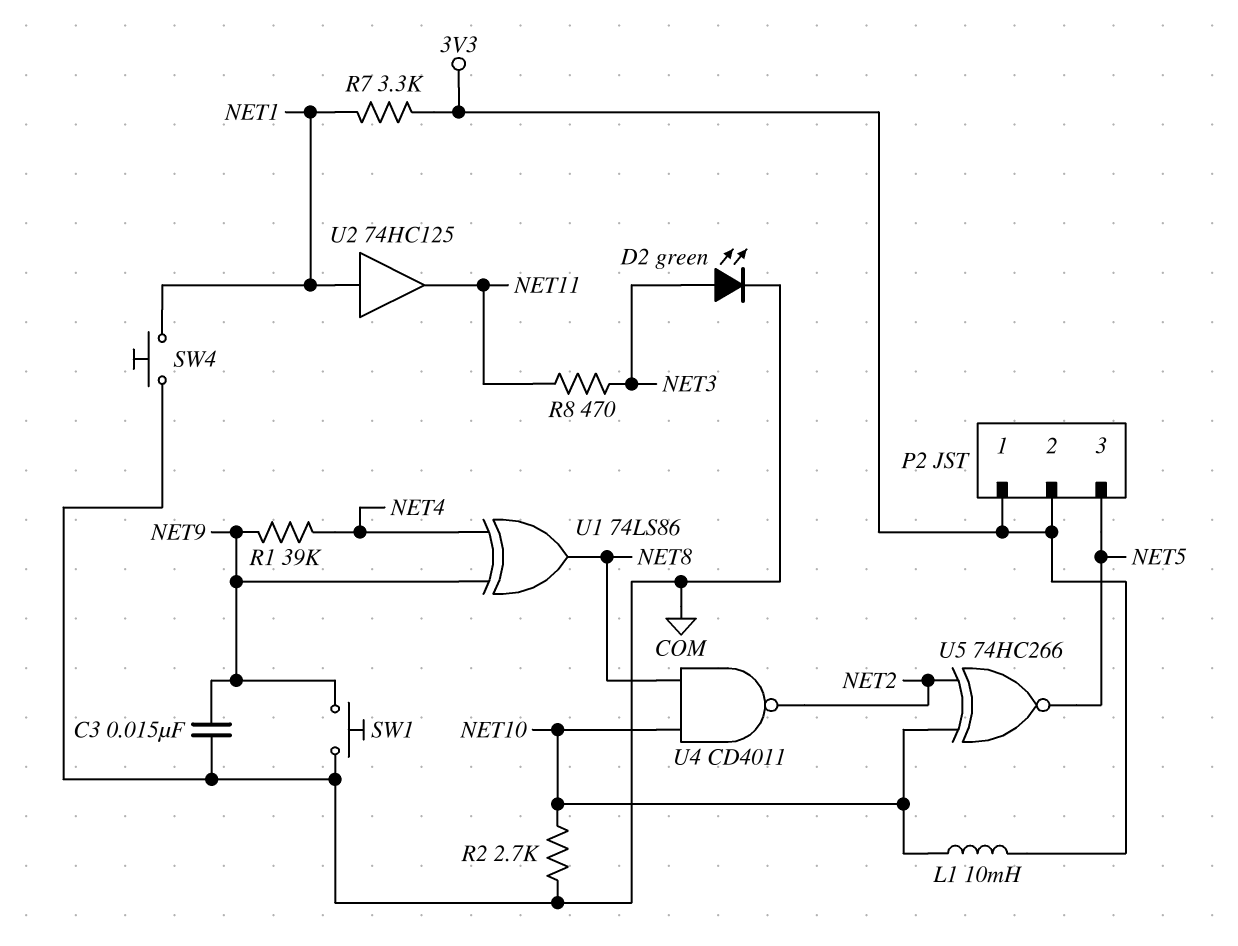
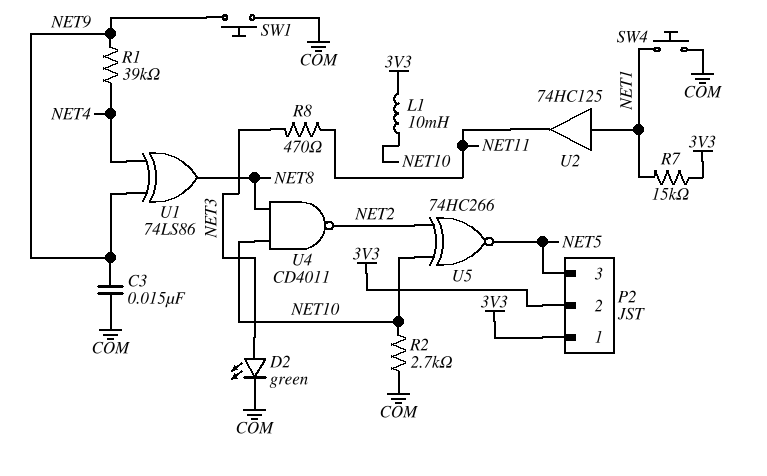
R7: 3.3k (3V3, NET1) -> 15k (3V3, NET1)

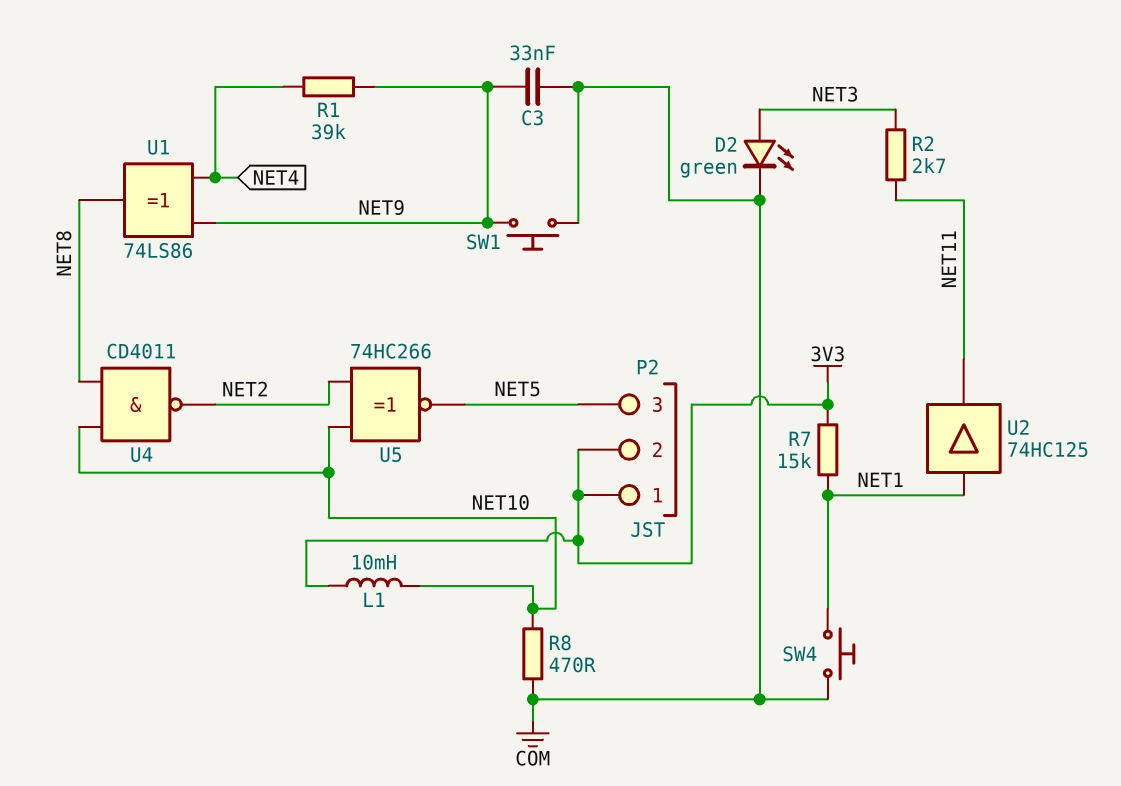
C3: 15nF (COM, NET9) -> 33nF (COM, NET9)
R2: 2.7k (COM, NET10) -> 2.7k (NET3, NET11)
R8: 470 (NET3, NET11) -> 470 (COM, NET10)

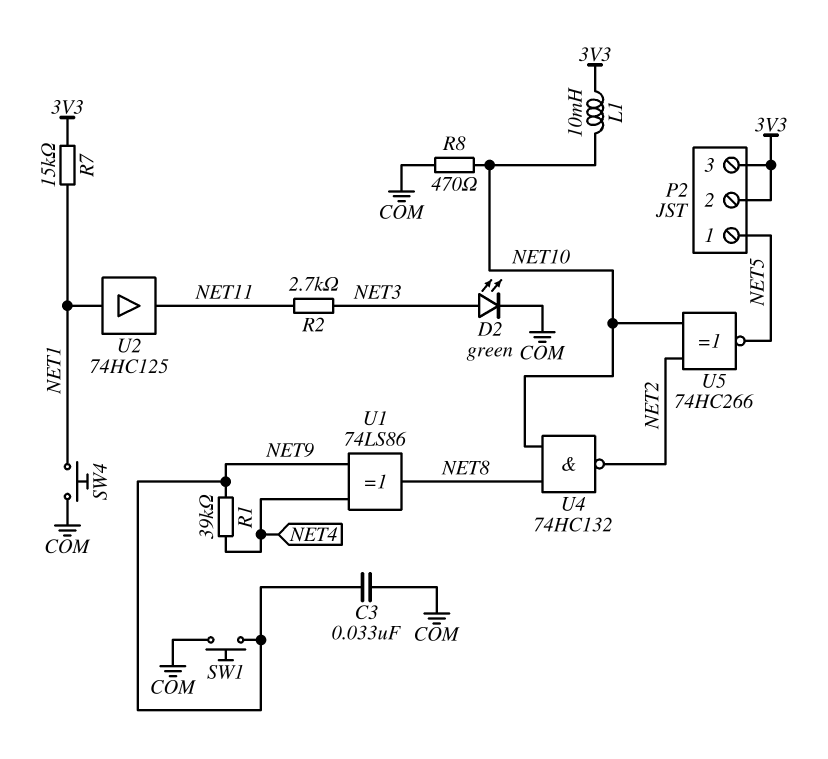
P2 pin 1: 3V3 -> NET5
P2 pin 3: NET5 -> 3V3
U4: NAND CD4011 (in NET8, in NET10, out NET2) -> NAND 74HC132 (in NET8, in NET10, out NET2)

